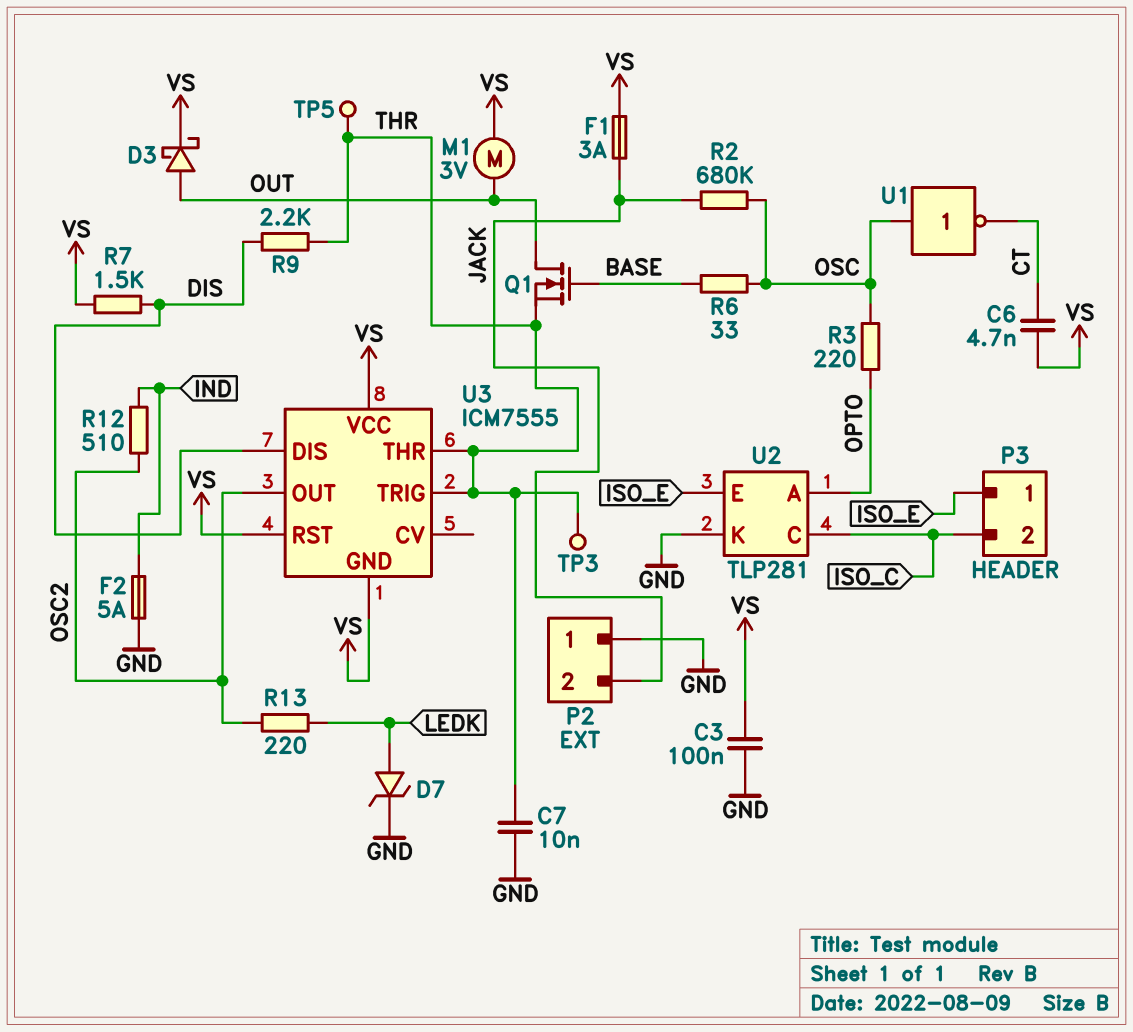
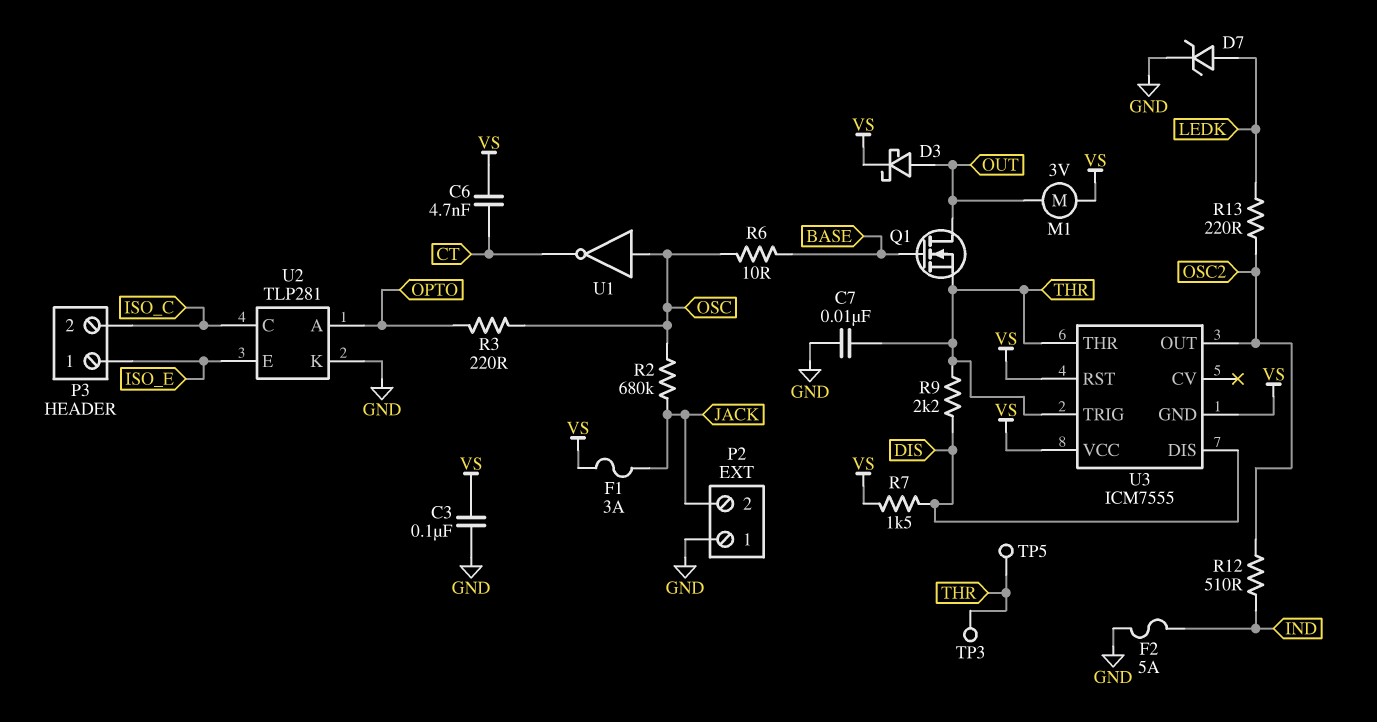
R6: 33 (BASE, OSC) -> 10 (BASE, OSC)

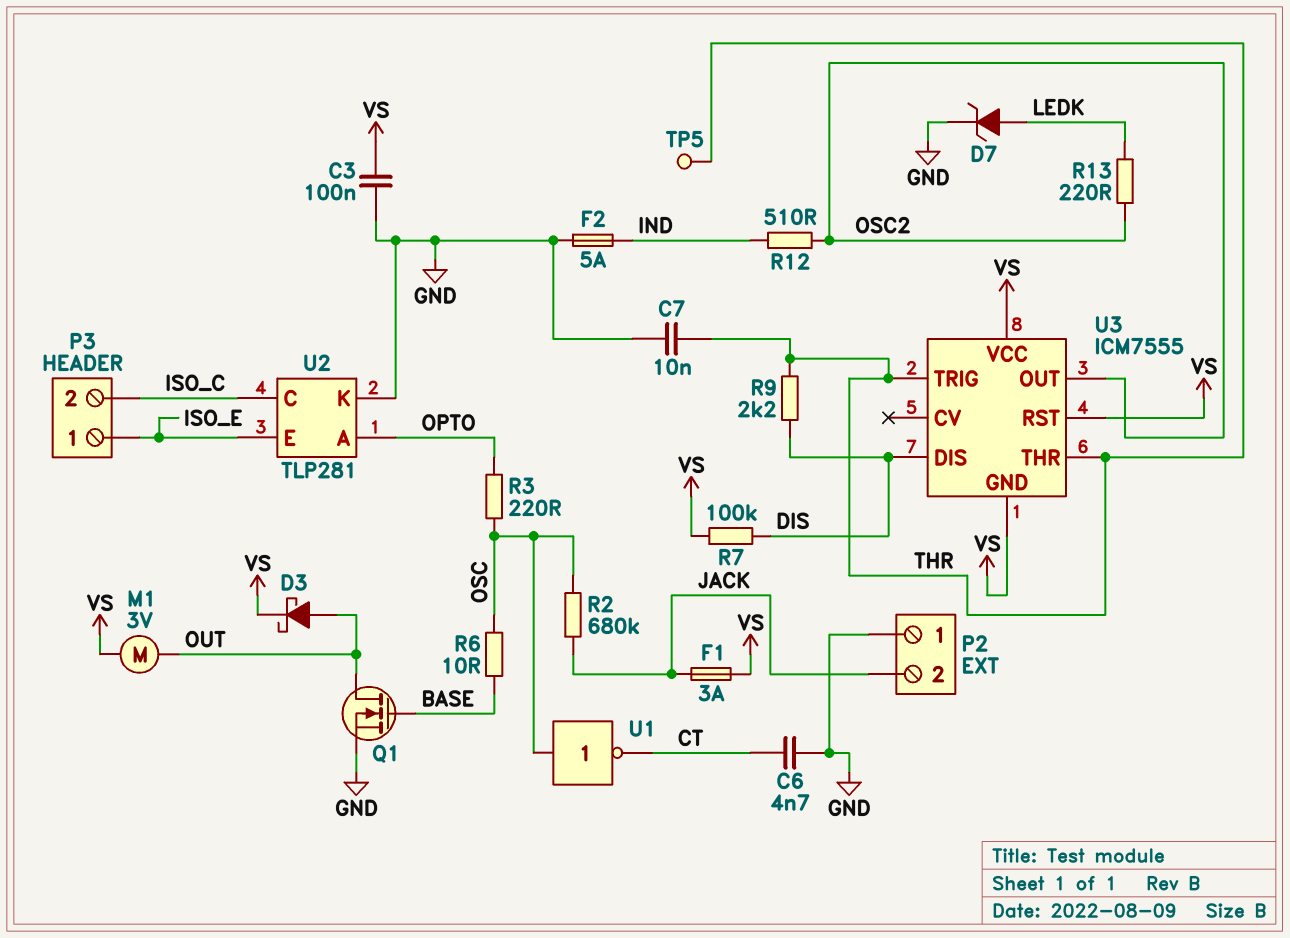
C6: 4.7nF (CT, VS) -> 4.7nF (CT, GND)
Q1: NMOS (G BASE, D OUT, S THR) -> NMOS (G BASE, D OUT, S GND)
R7: 1.5k (DIS, VS) -> 100k (DIS, VS)
TP3: test point (THR) -> none

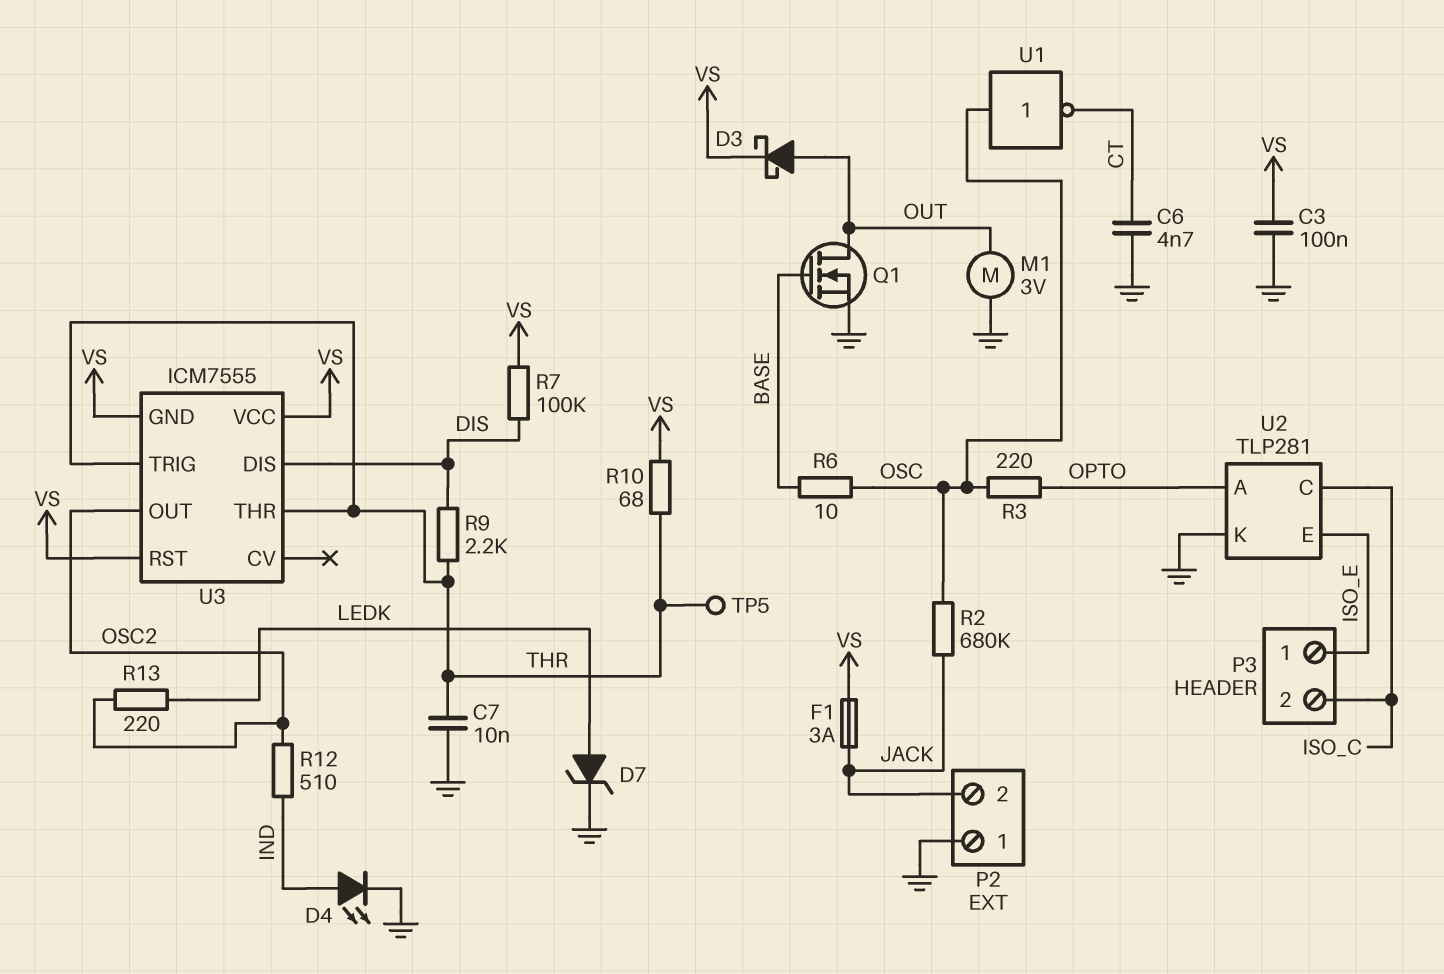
D4: none -> LED (A IND, K GND)
F2: 5A (GND, IND) -> none
M1: motor 3V (OUT, VS) -> motor 3V (GND, OUT)
R10: none -> 68 (THR, VS)

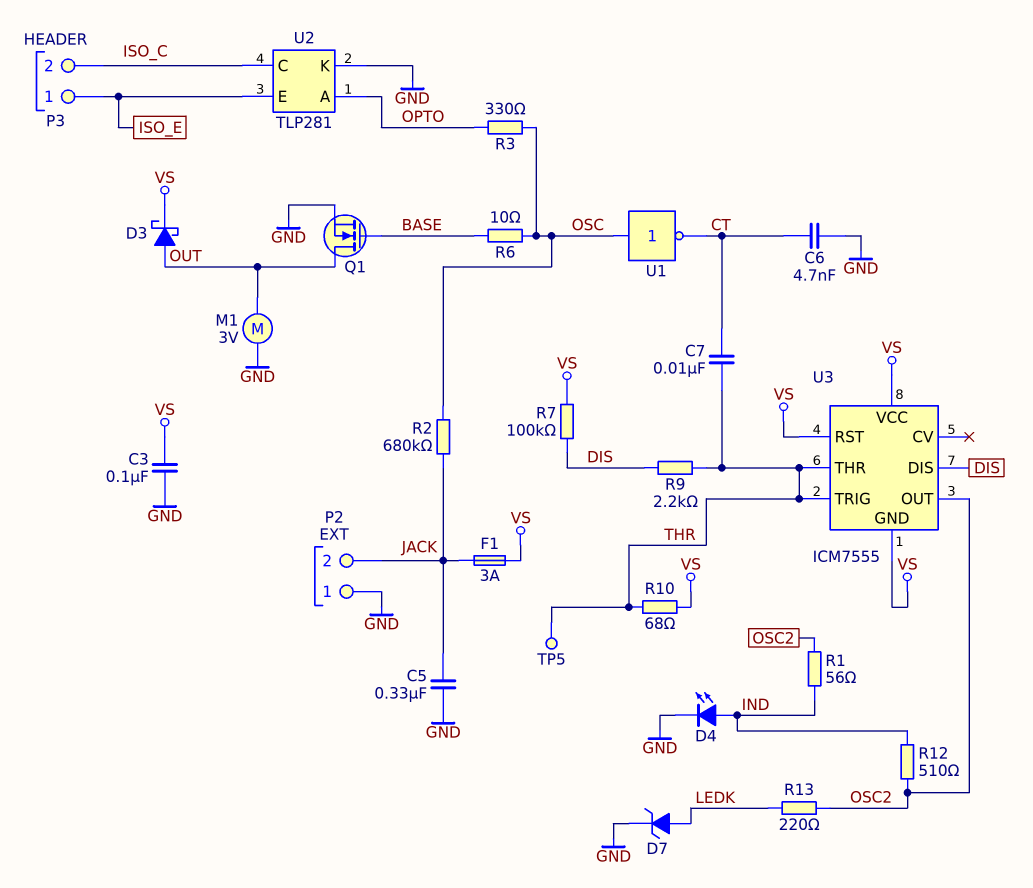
C5: none -> 330nF (GND, JACK)
C7: 10nF (GND, THR) -> 10nF (CT, THR)
R1: none -> 56 (IND, OSC2)
R3: 220 (OPTO, OSC) -> 330 (OPTO, OSC)

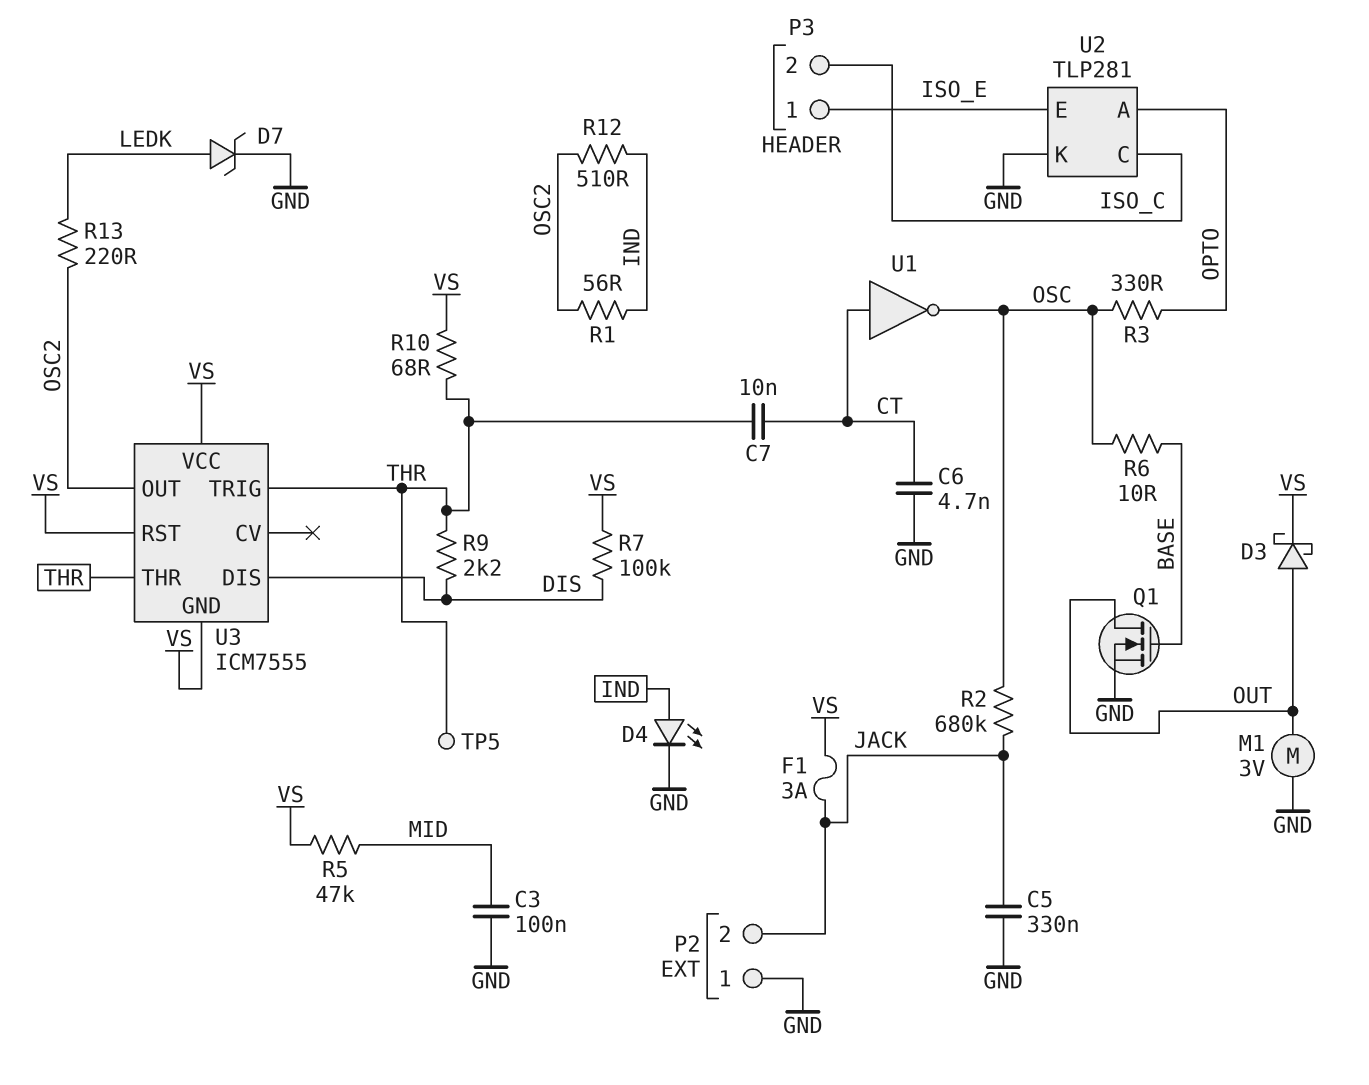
C3: 100nF (GND, VS) -> 100nF (GND, MID)
R5: none -> 47k (MID, VS)
U1: NOT (in OSC, out CT) -> NOT (in CT, out OSC)

